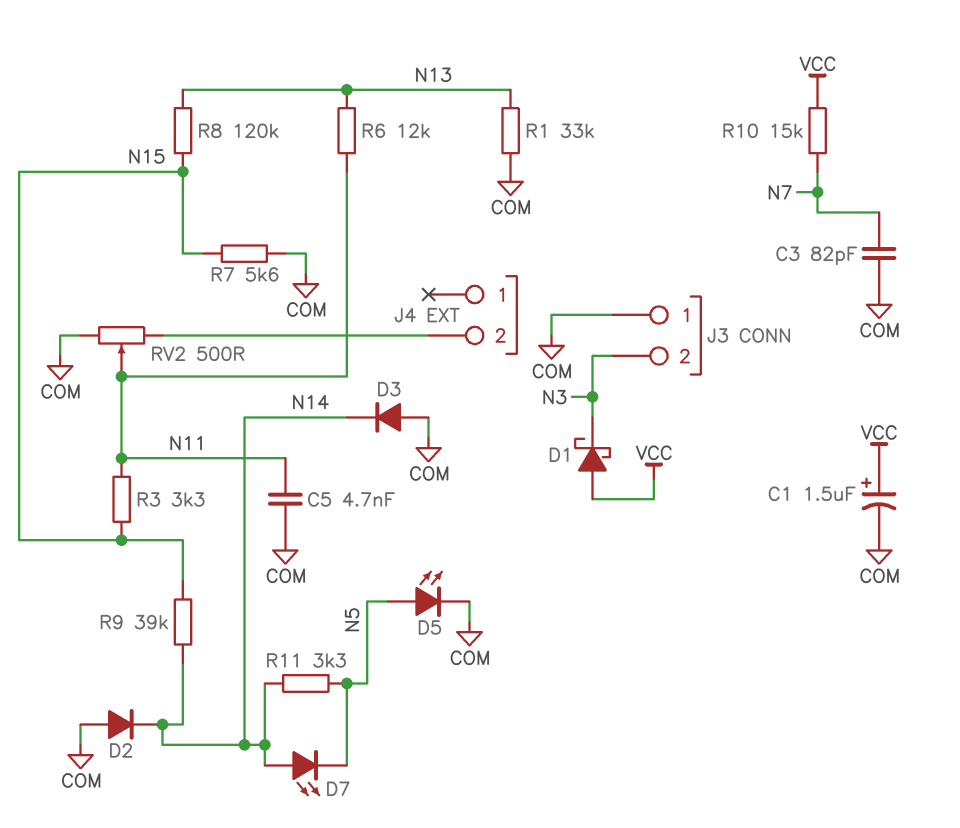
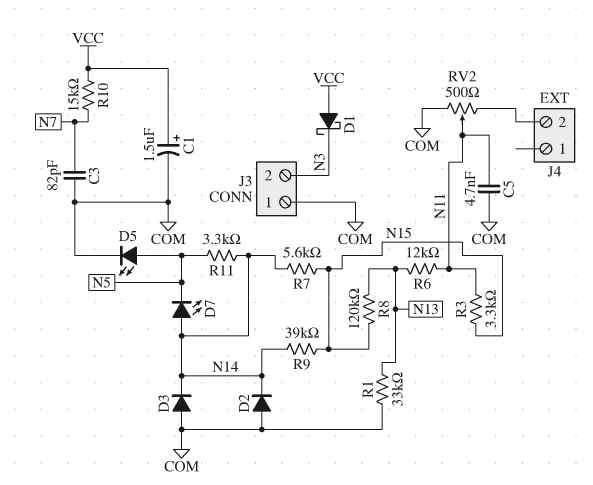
R7: 5.6k (COM, N15) -> 5.6k (N14, N15)

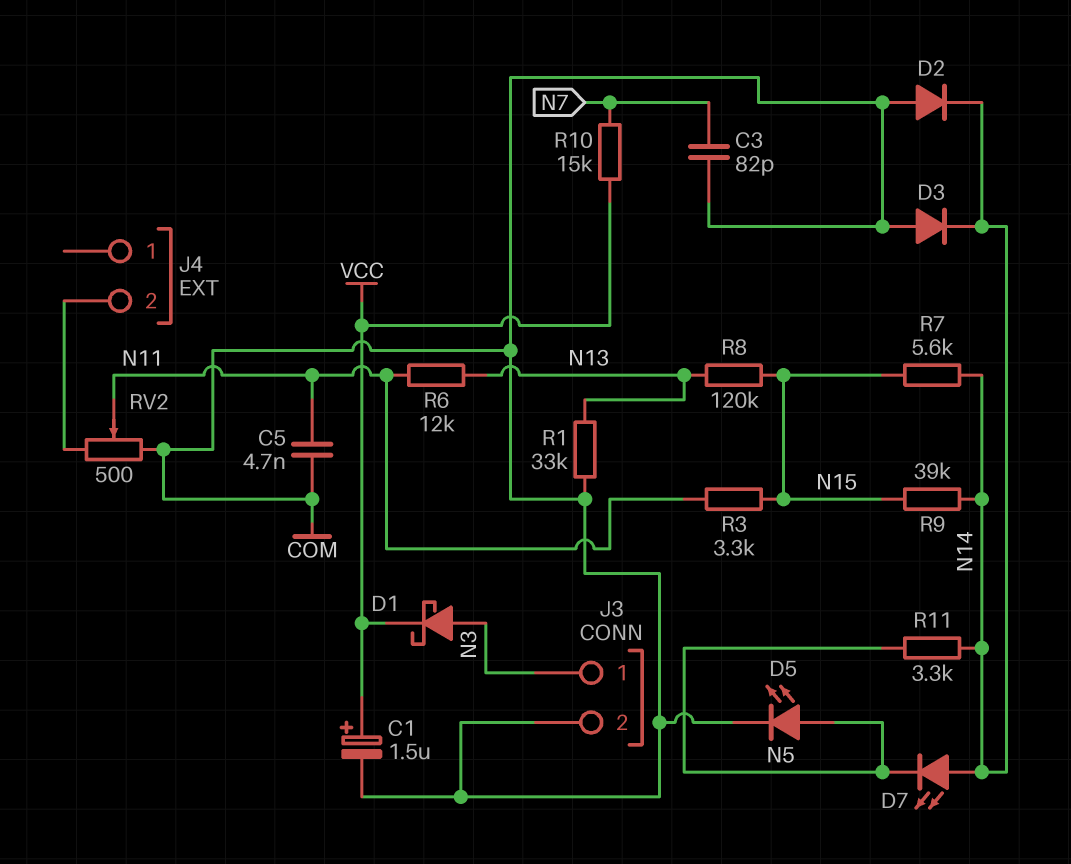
D1: schottky (A VCC, K N3) -> schottky (A N3, K VCC)
J3 pin 1: COM -> N3
J3 pin 2: N3 -> COM

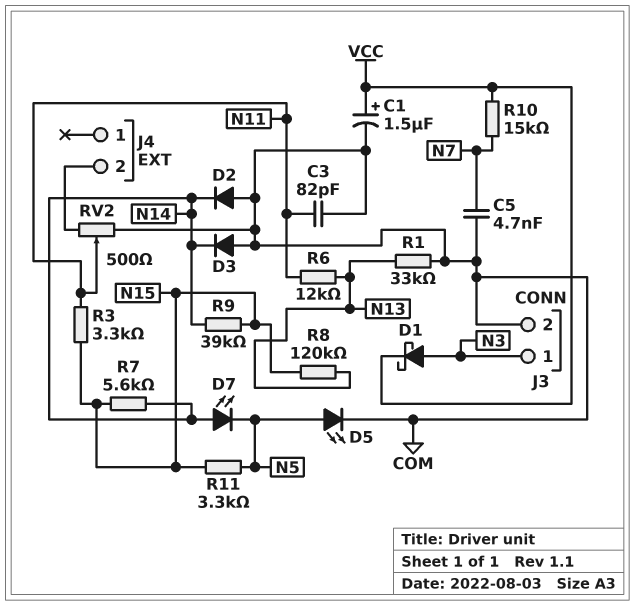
C3: 82pF (COM, N7) -> 82pF (COM, N11)
C5: 4.7nF (COM, N11) -> 4.7nF (COM, N7)
R11: 3.3k (N5, N14) -> 3.3k (N5, N15)

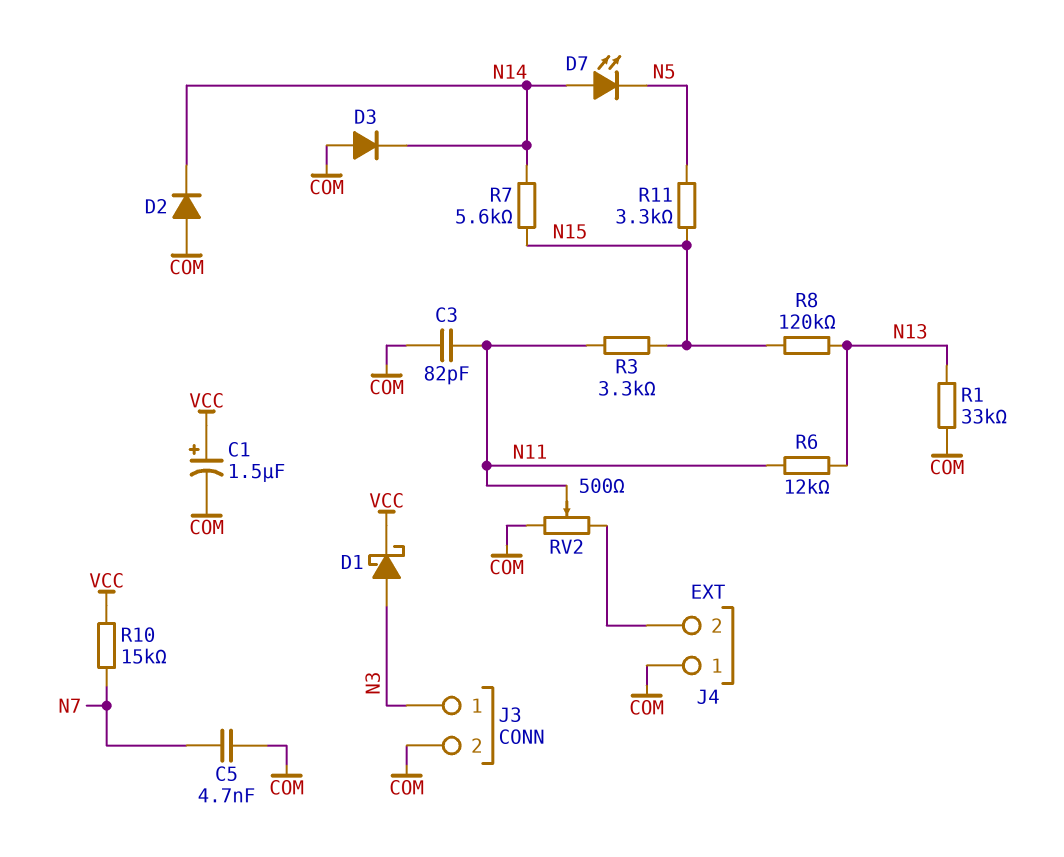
D5: LED (A N5, K COM) -> none
J4 pin 1: none -> COM
R9: 39k (N14, N15) -> none

